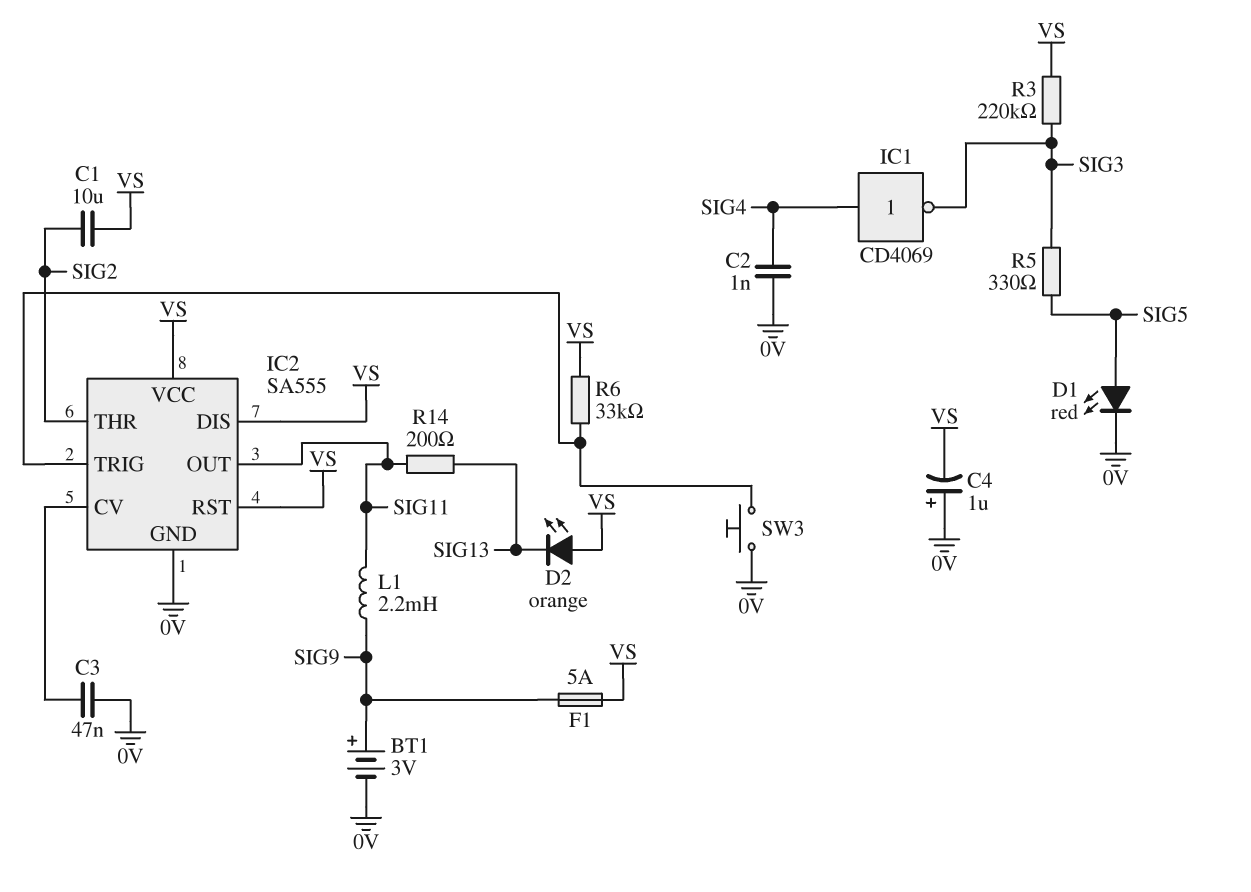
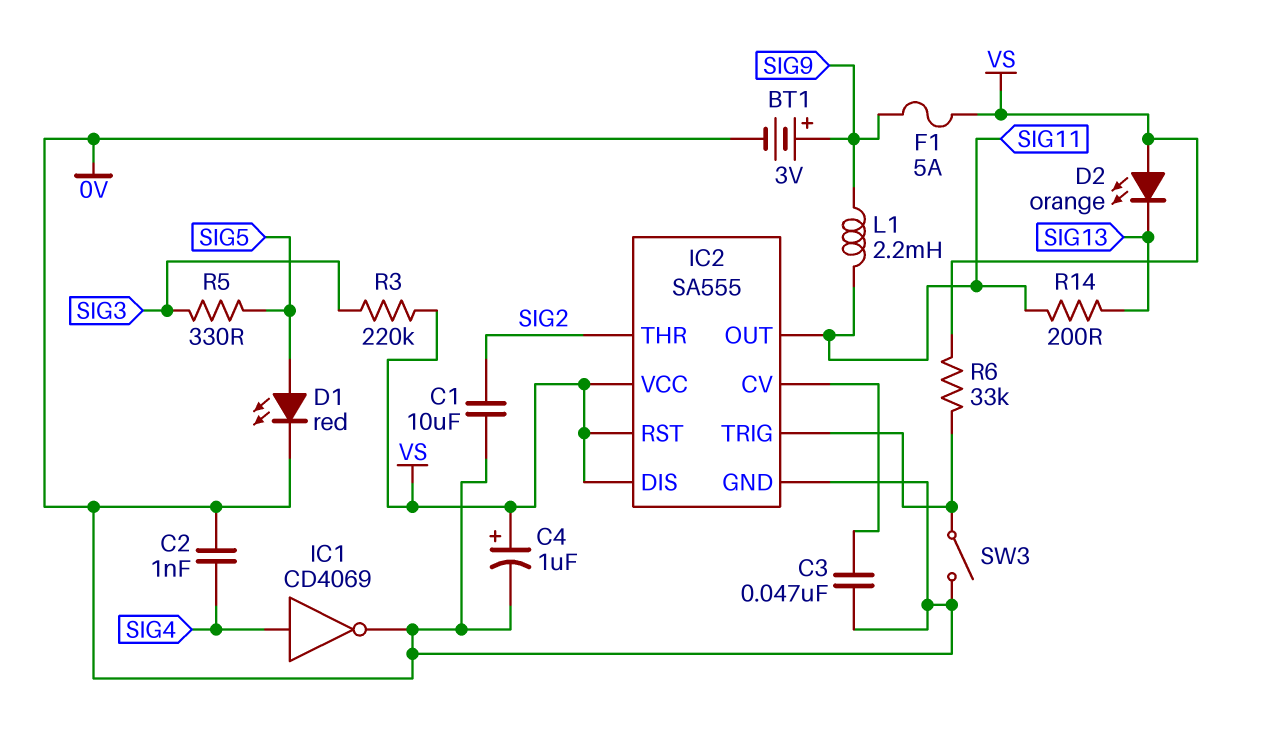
C1: 10uF (SIG2, VS) -> 10uF (0V, SIG2)
C4: 1uF (plus 0V, minus VS) -> 1uF (plus VS, minus 0V)
IC1: NOT CD4069 (in SIG4, out SIG3) -> NOT CD4069 (in SIG4, out 0V)
SW3: button (0V, IC2/TRIG) -> switch (0V, IC2/TRIG)

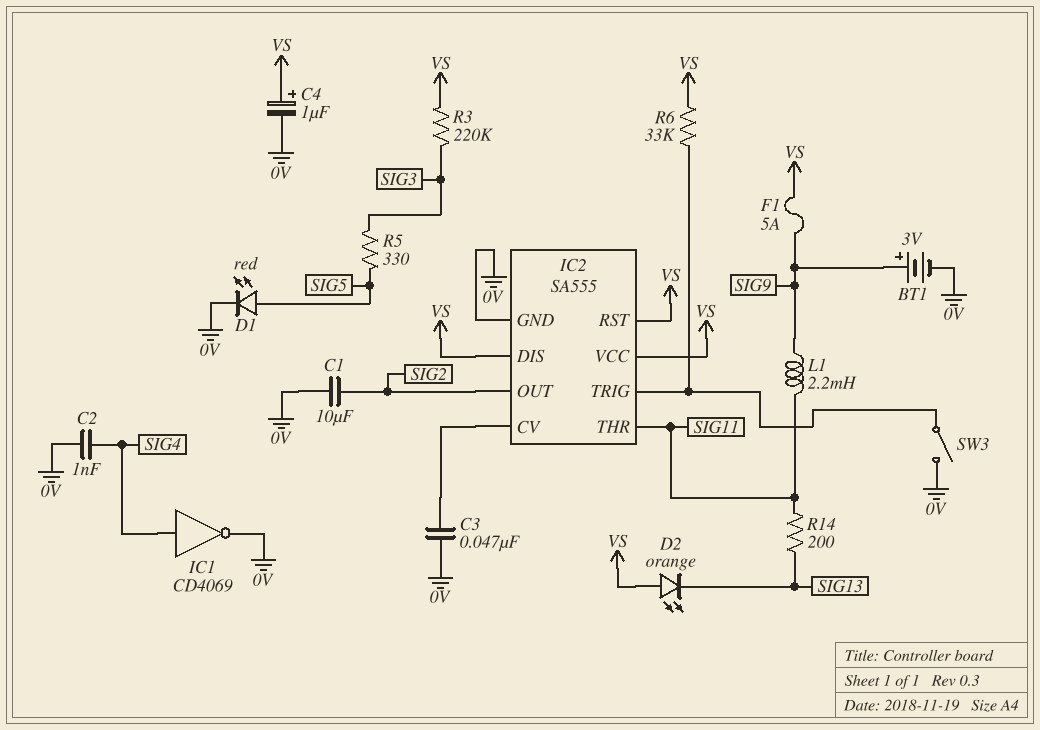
IC2 pin OUT: SIG11 -> SIG2
IC2 pin THR: SIG2 -> SIG11

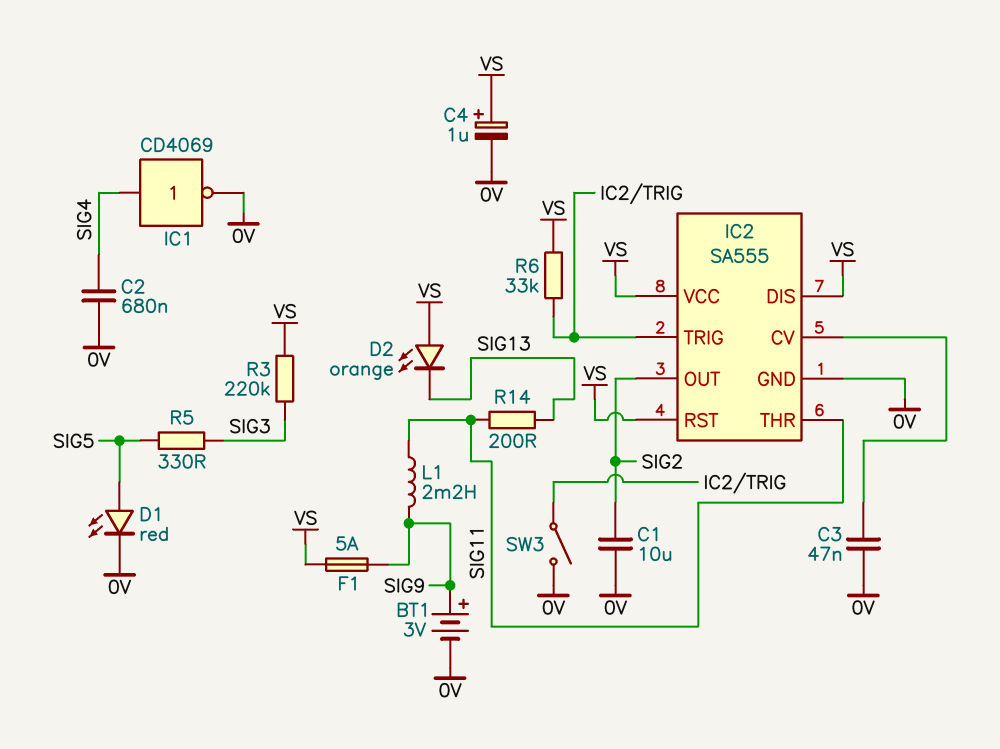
C2: 1nF (0V, SIG4) -> 680nF (0V, SIG4)

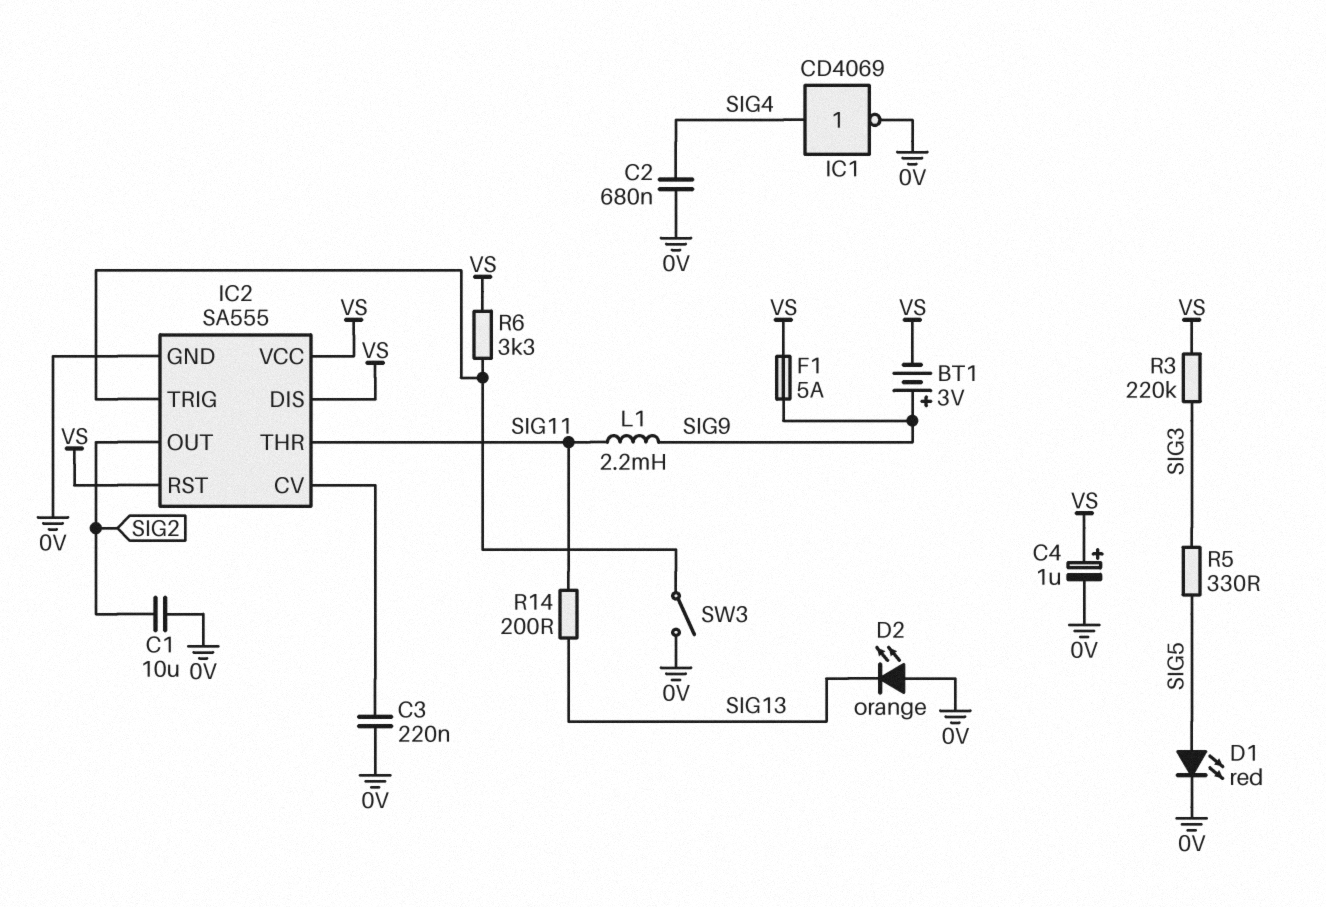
BT1: 3V (plus SIG9, minus 0V) -> 3V (plus SIG9, minus VS)
C3: 47nF (0V, IC2/CV) -> 220nF (0V, IC2/CV)
D2: LED orange (A VS, K SIG13) -> LED orange (A 0V, K SIG13)
R6: 33k (IC2/TRIG, VS) -> 3.3k (IC2/TRIG, VS)

